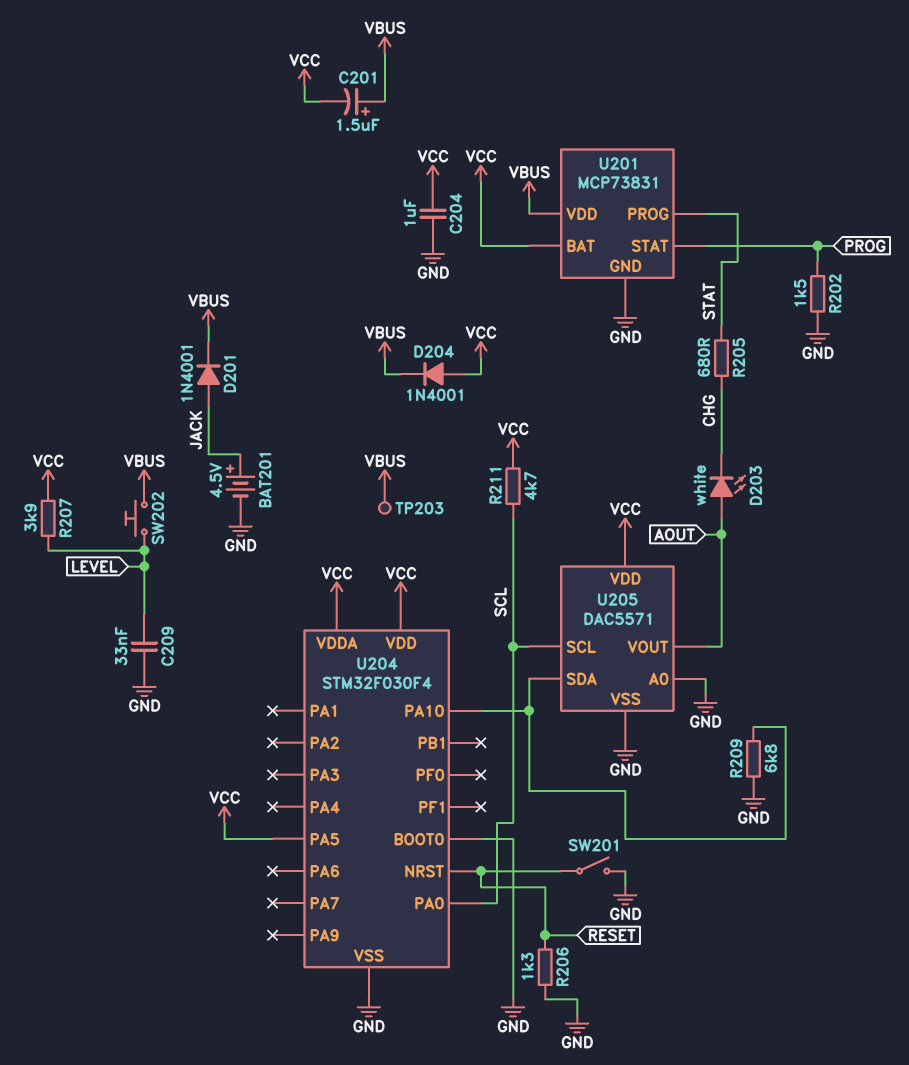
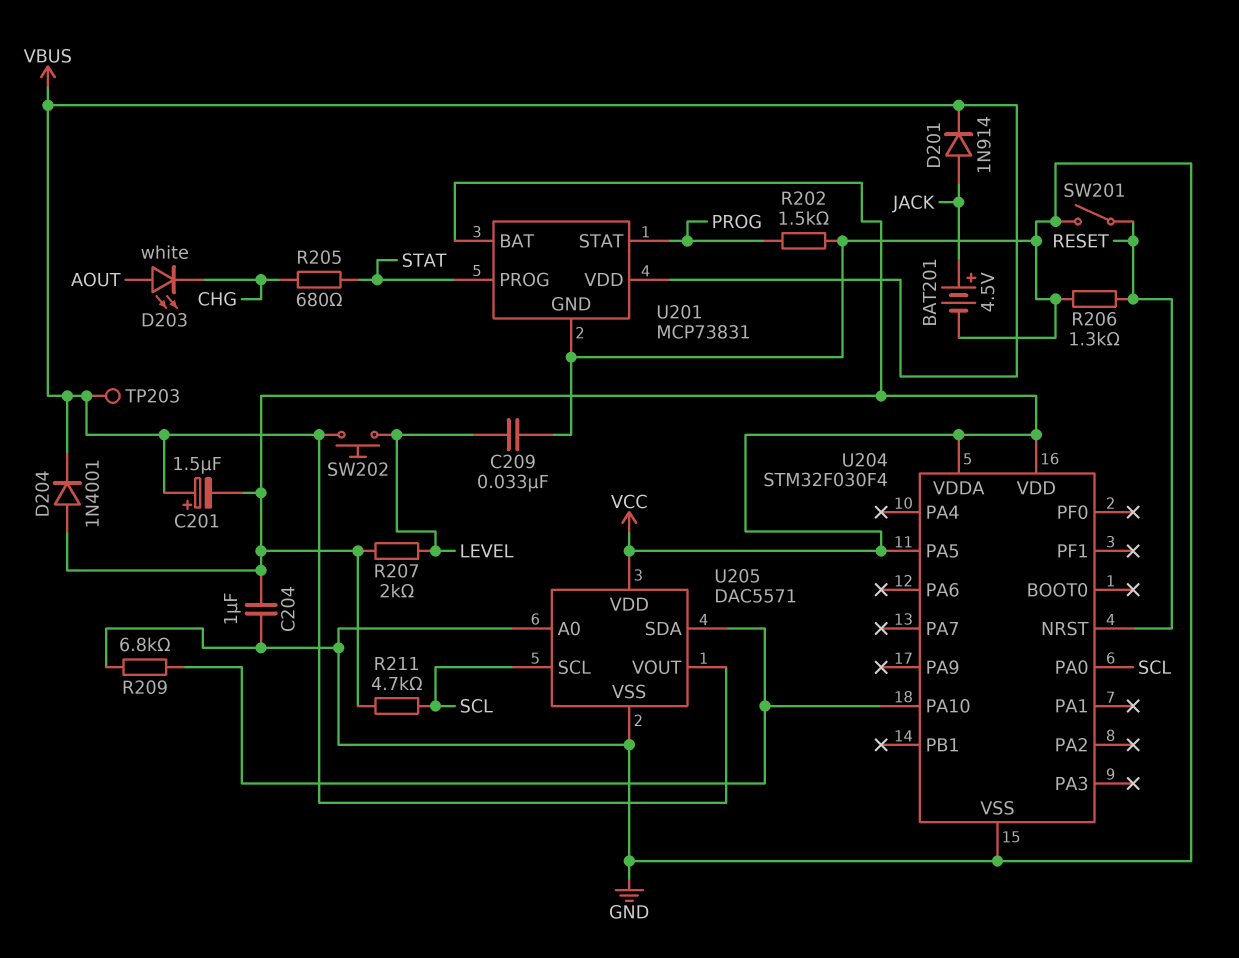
D201: diode 1N4001 (A JACK, K VBUS) -> diode 1N914 (A JACK, K VBUS)
R207: 3.9k (LEVEL, VCC) -> 2k (LEVEL, VCC)
U204 pin BOOT0: GND -> none
U205 pin VOUT: AOUT -> VBUS

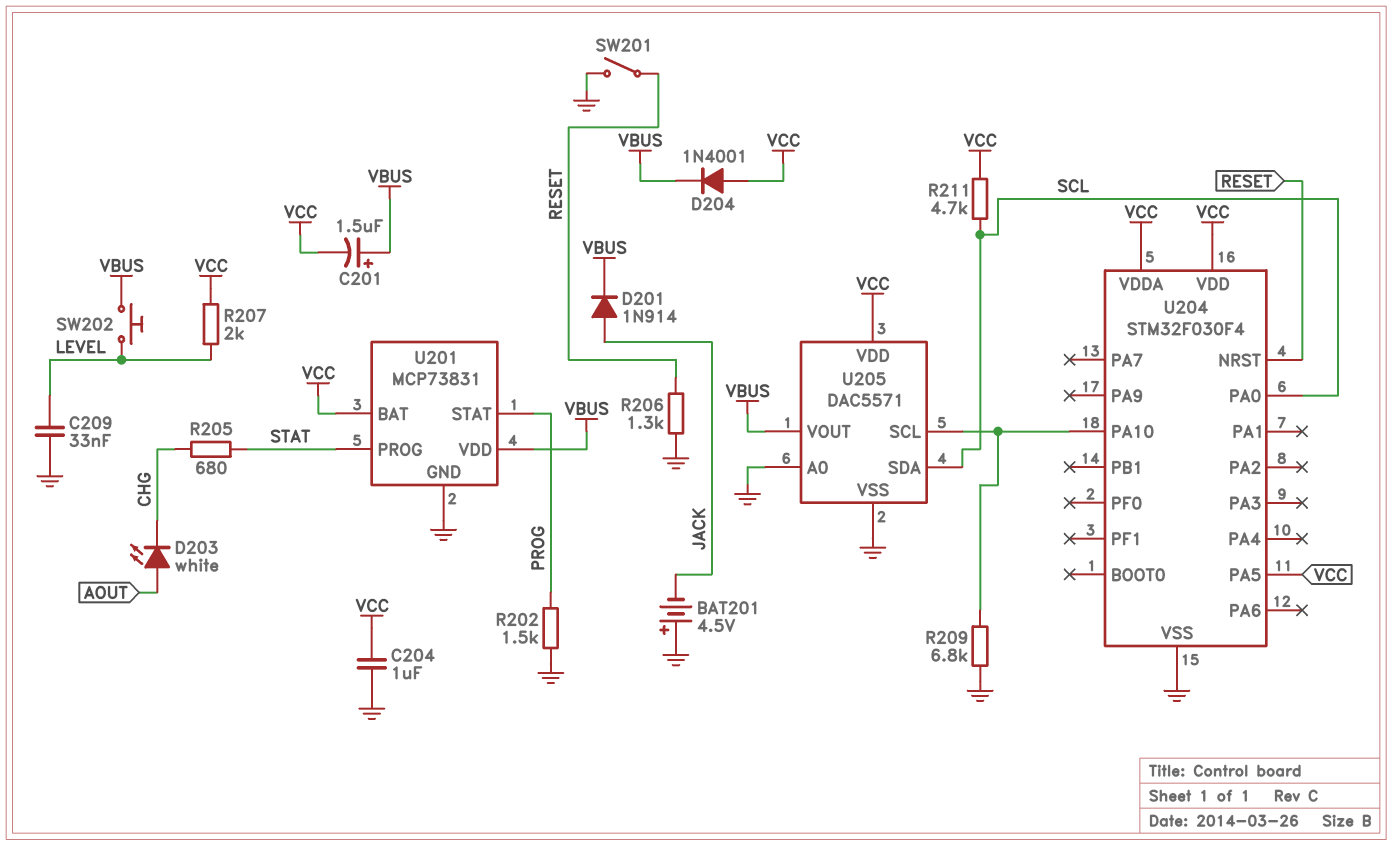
BAT201: 4.5V (plus JACK, minus GND) -> 4.5V (plus GND, minus JACK)
TP203: test point (VBUS) -> none
U205 pin SCL: SCL -> U204/PA10
U205 pin SDA: U204/PA10 -> SCL

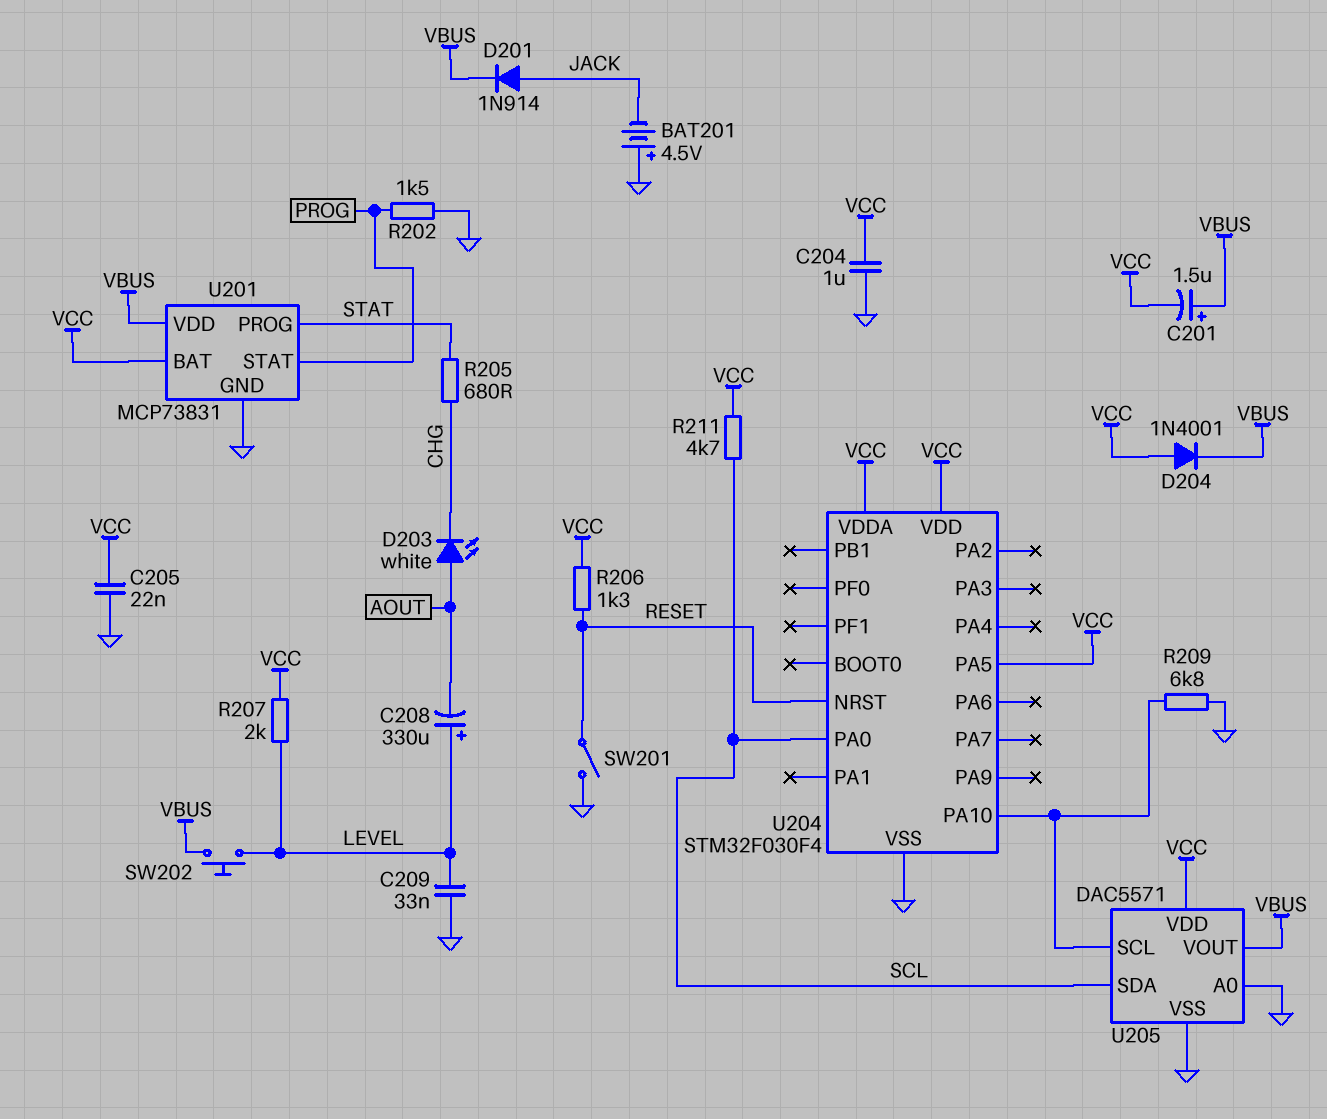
C205: none -> 22nF (GND, VCC)
C208: none -> 330uF (plus LEVEL, minus AOUT)
R206: 1.3k (GND, RESET) -> 1.3k (RESET, VCC)

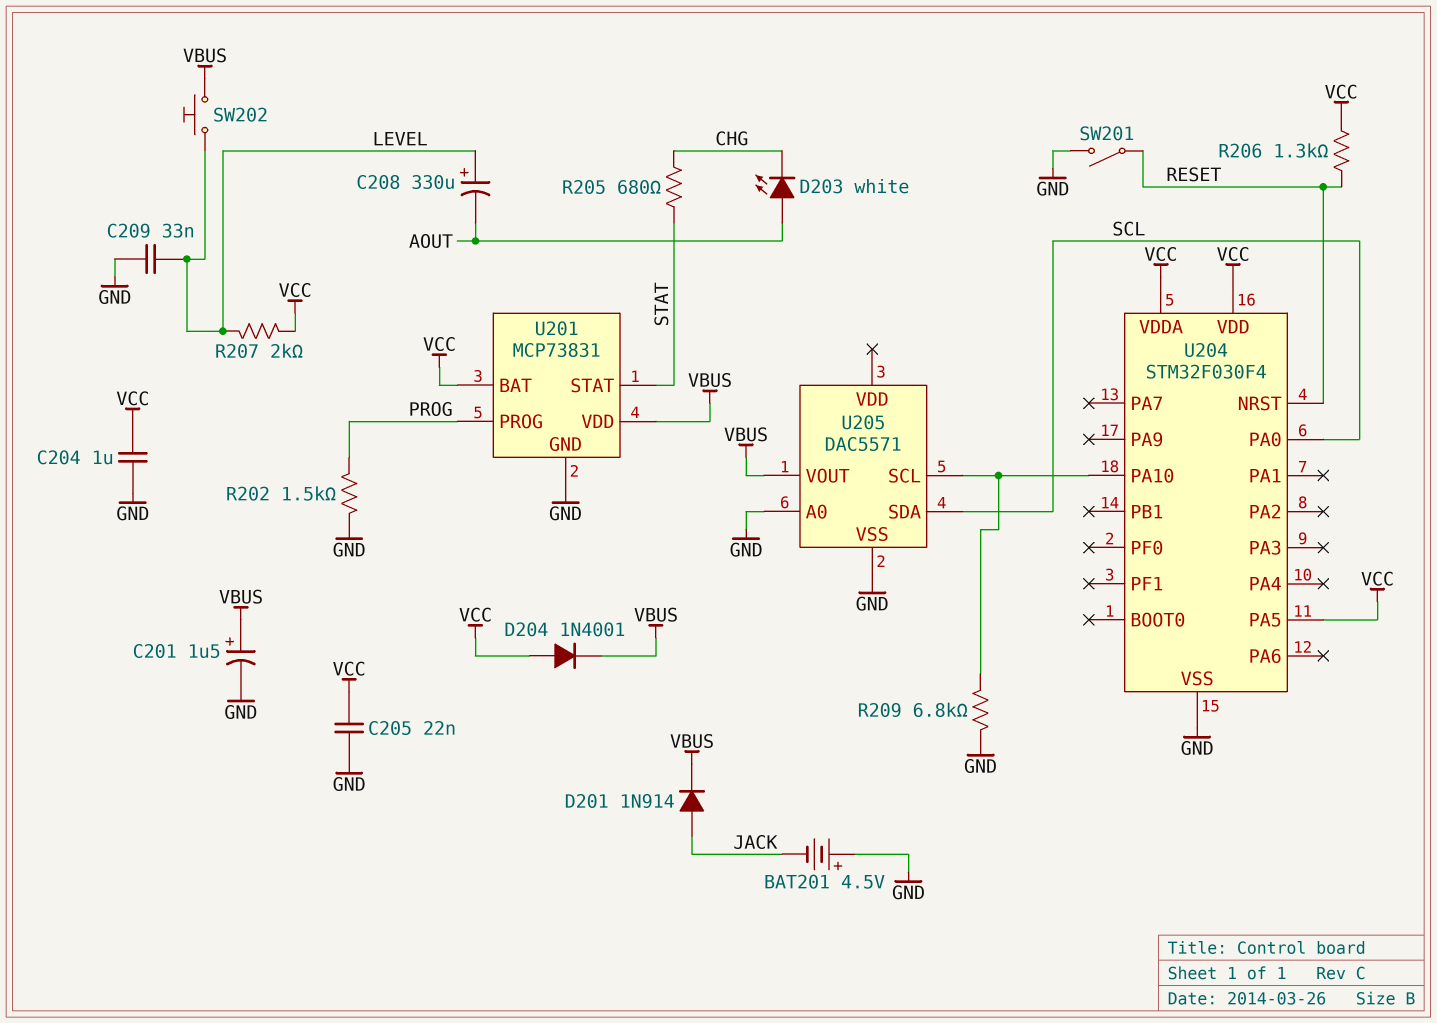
C201: 1.5uF (plus VBUS, minus VCC) -> 1.5uF (plus VBUS, minus GND)
R211: 4.7k (SCL, VCC) -> none
U201 pin PROG: STAT -> PROG
U201 pin STAT: PROG -> STAT
U205 pin VDD: VCC -> none

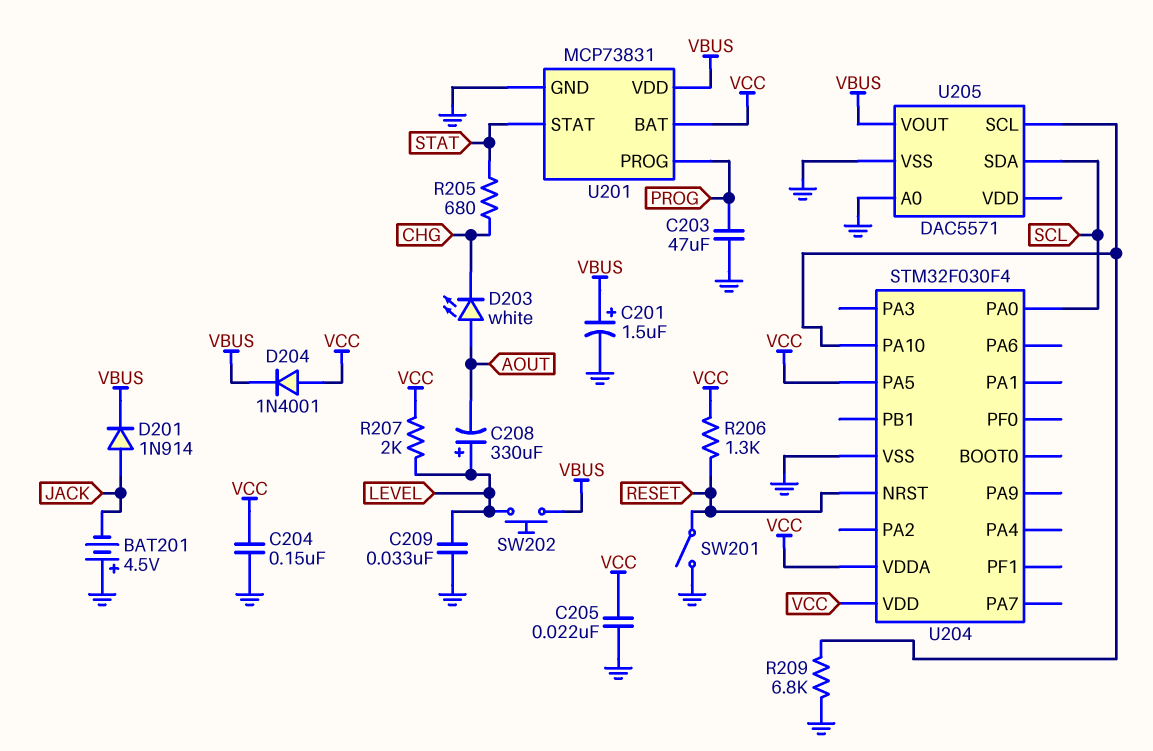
C203: none -> 47uF (GND, PROG)
C204: 1uF (GND, VCC) -> 150nF (GND, VCC)
R202: 1.5k (GND, PROG) -> none

